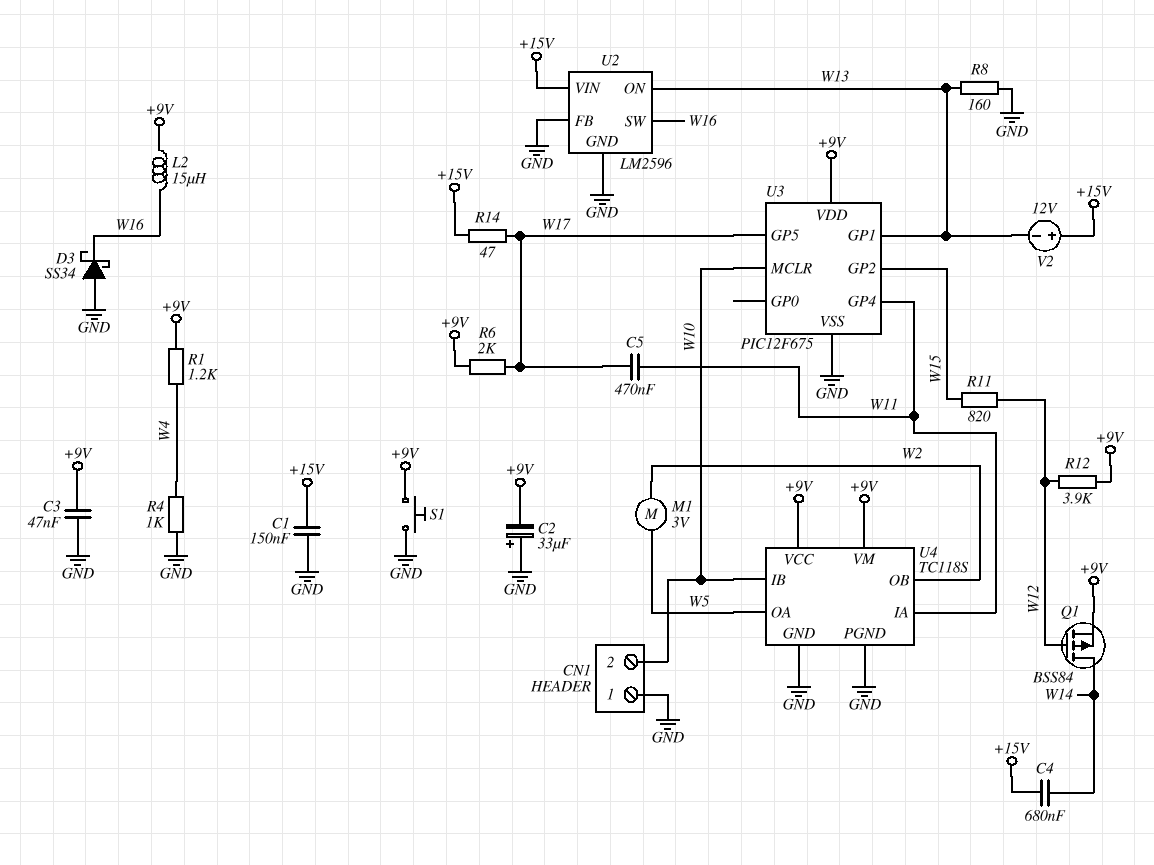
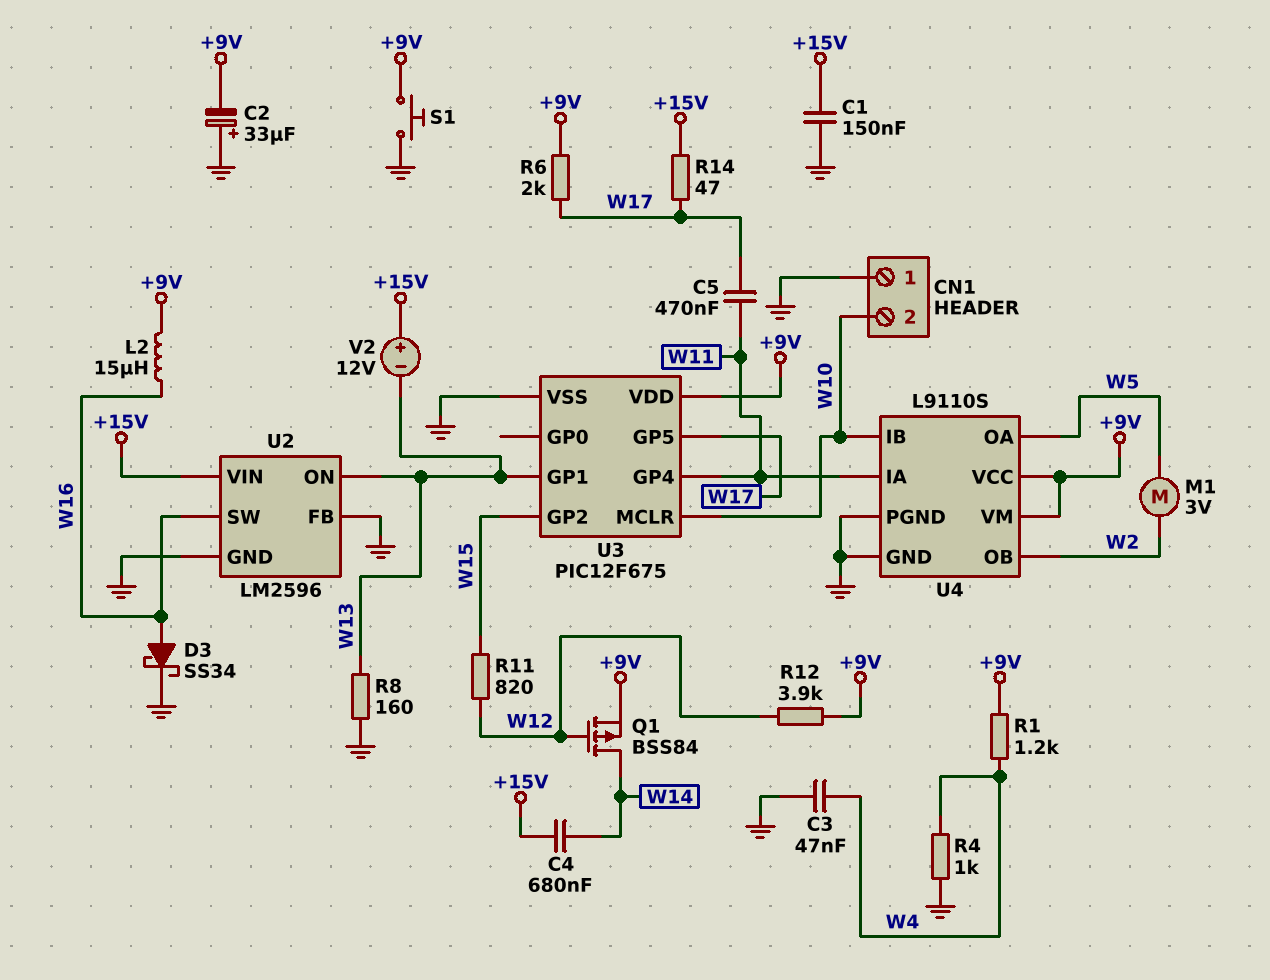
C3: 47nF (+9V, GND) -> 47nF (GND, W4)
D3: schottky SS34 (A GND, K W16) -> schottky SS34 (A W16, K GND)
U4: TC118S -> L9110S

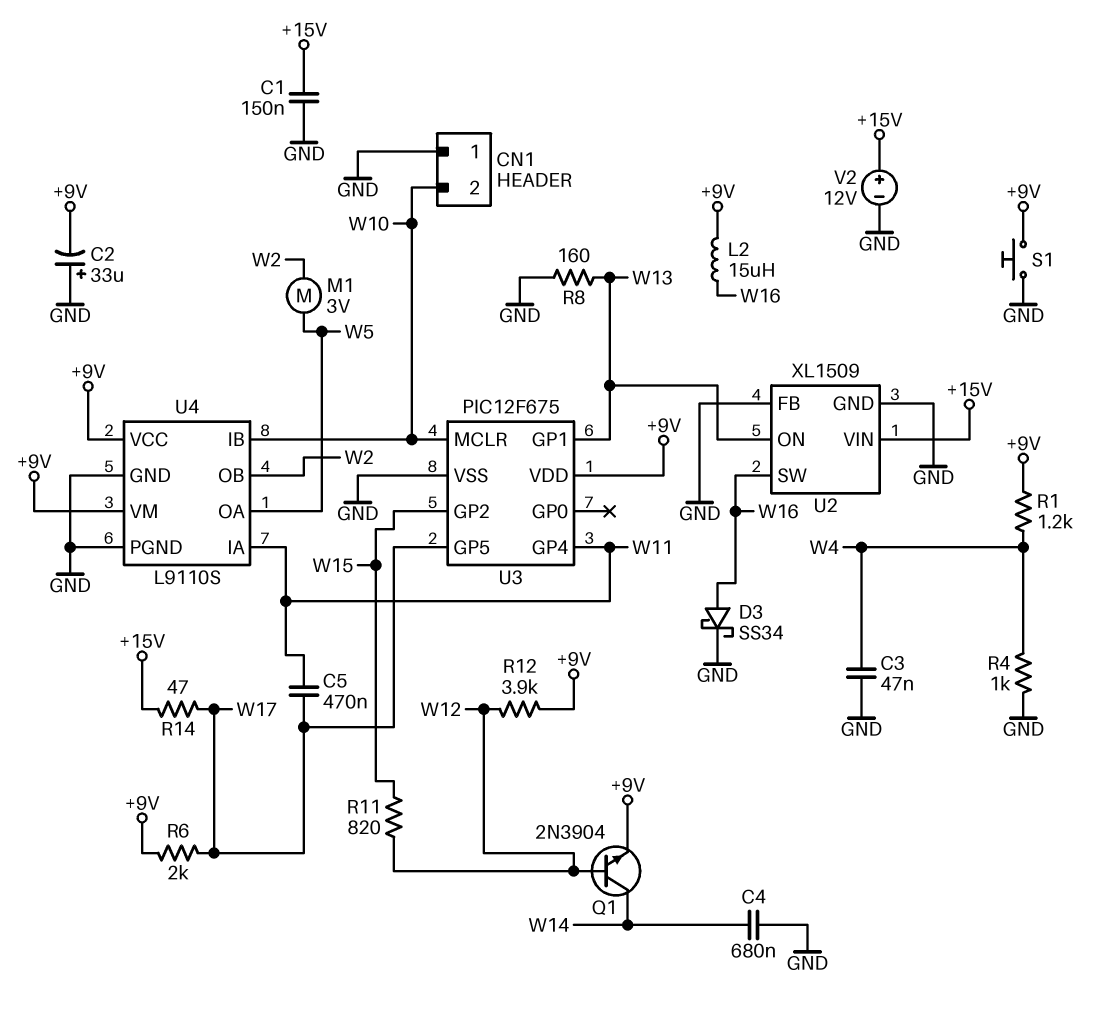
C4: 680nF (+15V, W14) -> 680nF (GND, W14)
Q1: PMOS BSS84 (G W12, D W14, S +9V) -> NPN 2N3904 (B W12, C W14, E +9V)
U2: LM2596 -> XL1509
V2: 12V (plus +15V, minus W13) -> 12V (plus +15V, minus GND)

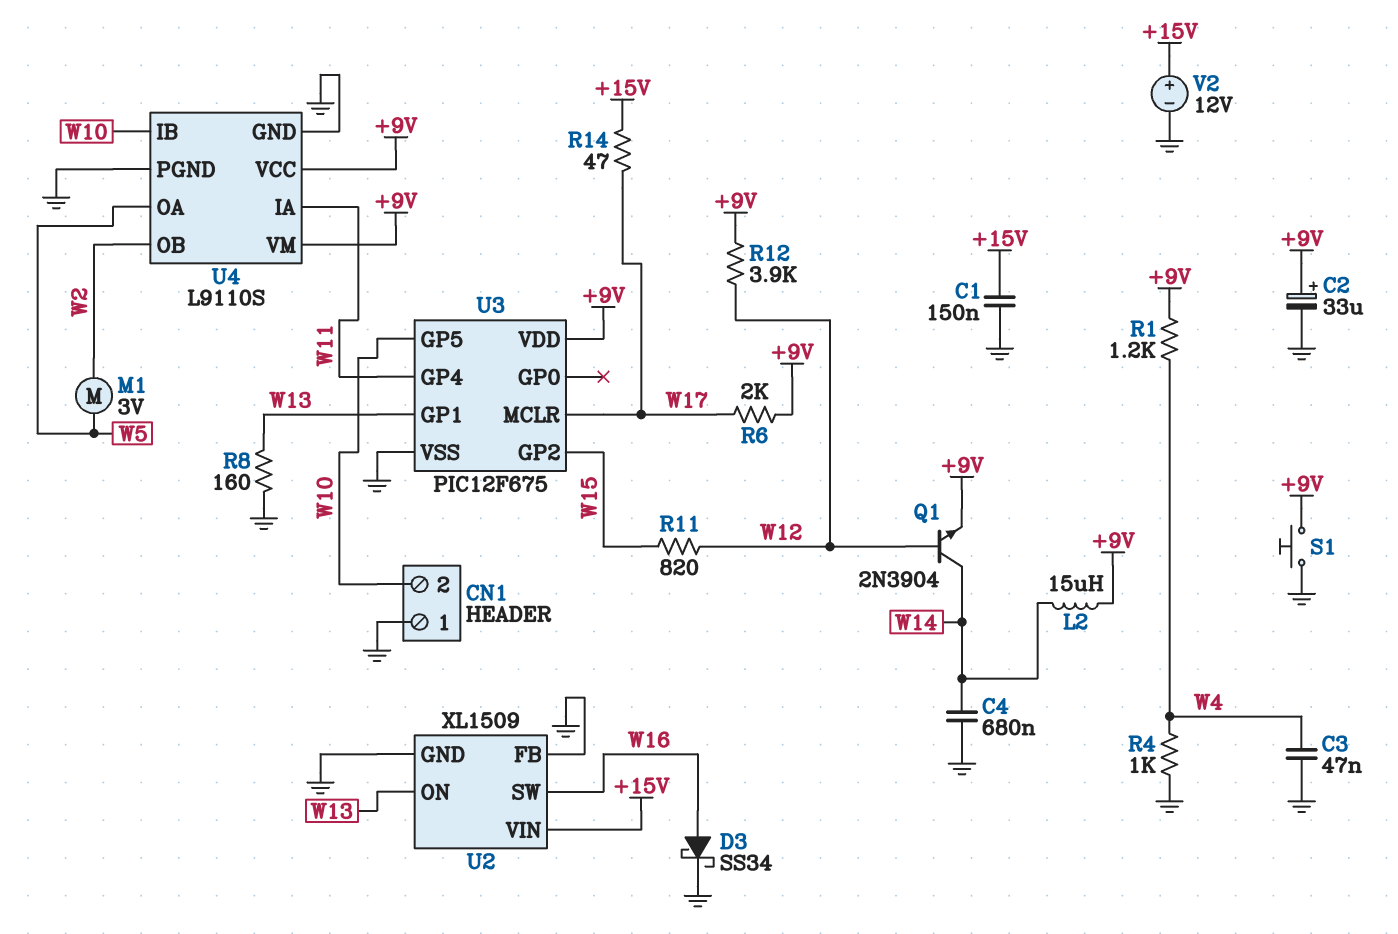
C2: 33uF (plus GND, minus +9V) -> 33uF (plus +9V, minus GND)
C5: 470nF (W11, W17) -> none
L2: 15uH (+9V, W16) -> 15uH (+9V, W14)
U3 pin GP5: W17 -> W10
U3 pin MCLR: W10 -> W17

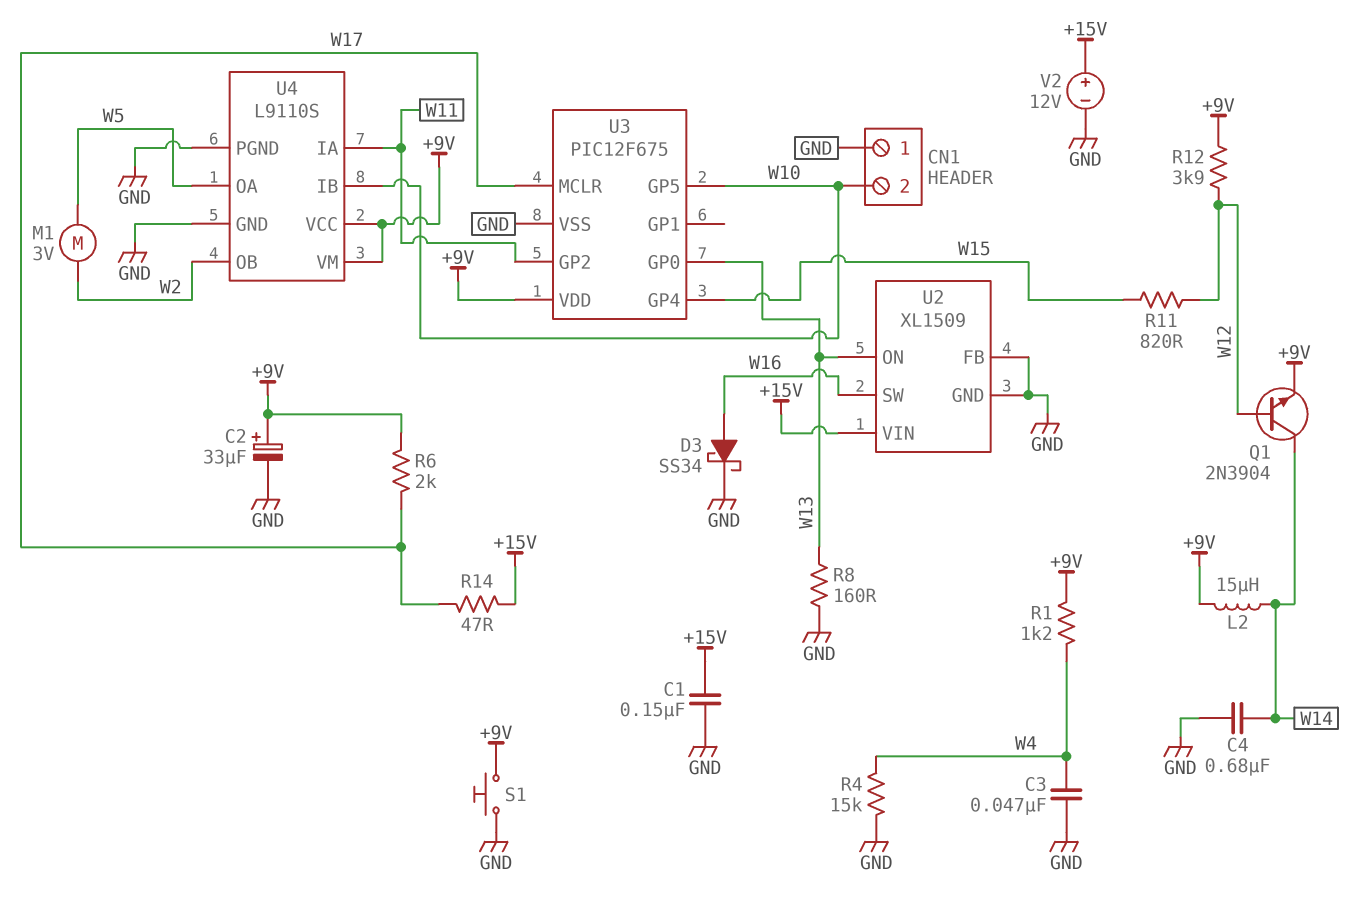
R4: 1k (GND, W4) -> 15k (GND, W4)
U3 pin GP0: none -> W13
U3 pin GP1: W13 -> none
U3 pin GP2: W15 -> W11
U3 pin GP4: W11 -> W15

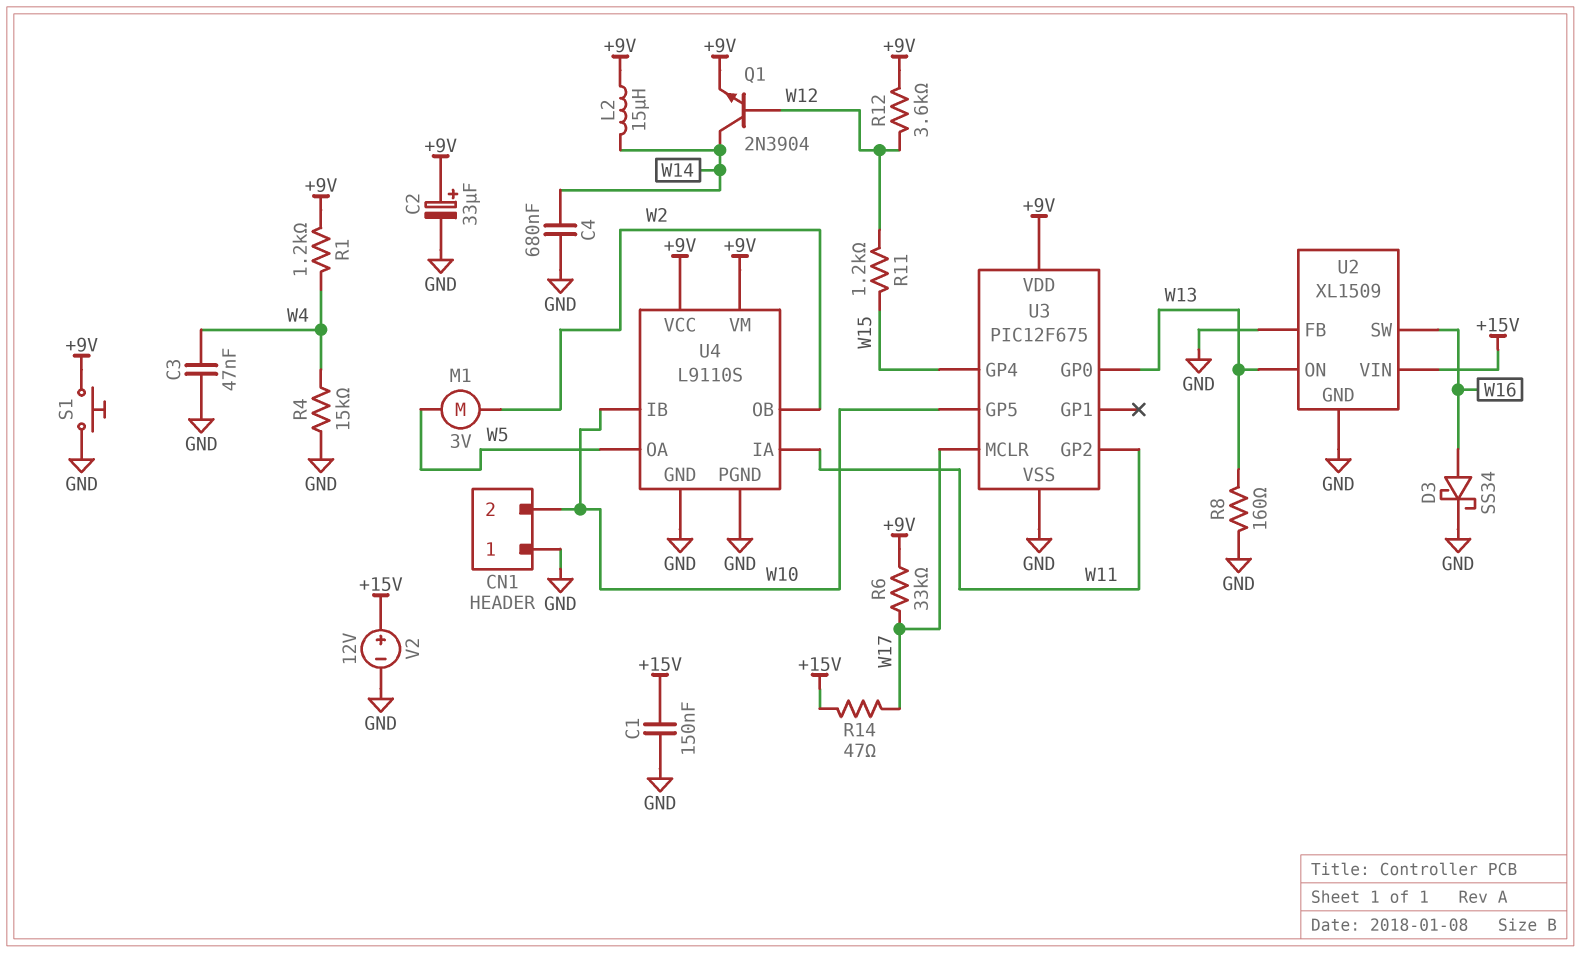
R6: 2k (+9V, W17) -> 33k (+9V, W17)
R11: 820 (W12, W15) -> 1.2k (W12, W15)
R12: 3.9k (+9V, W12) -> 3.6k (+9V, W12)

